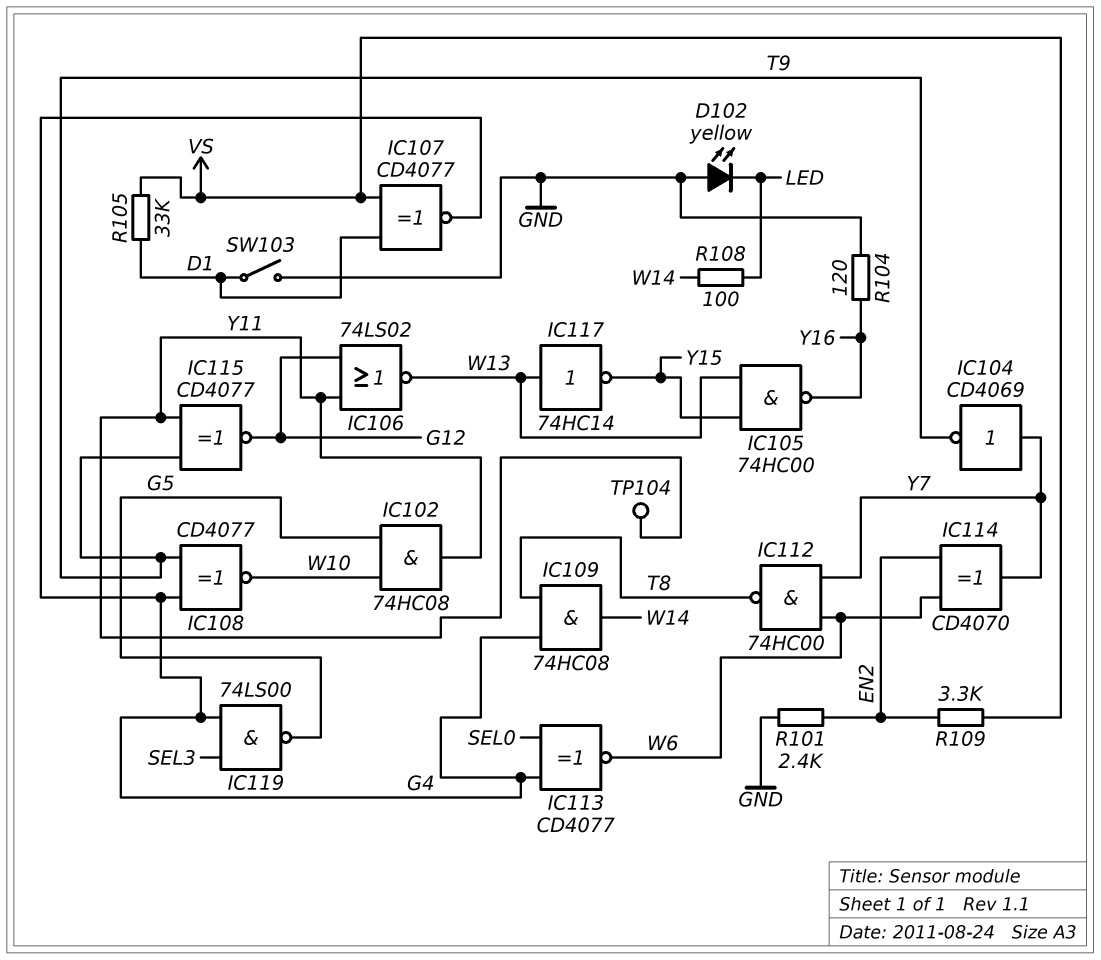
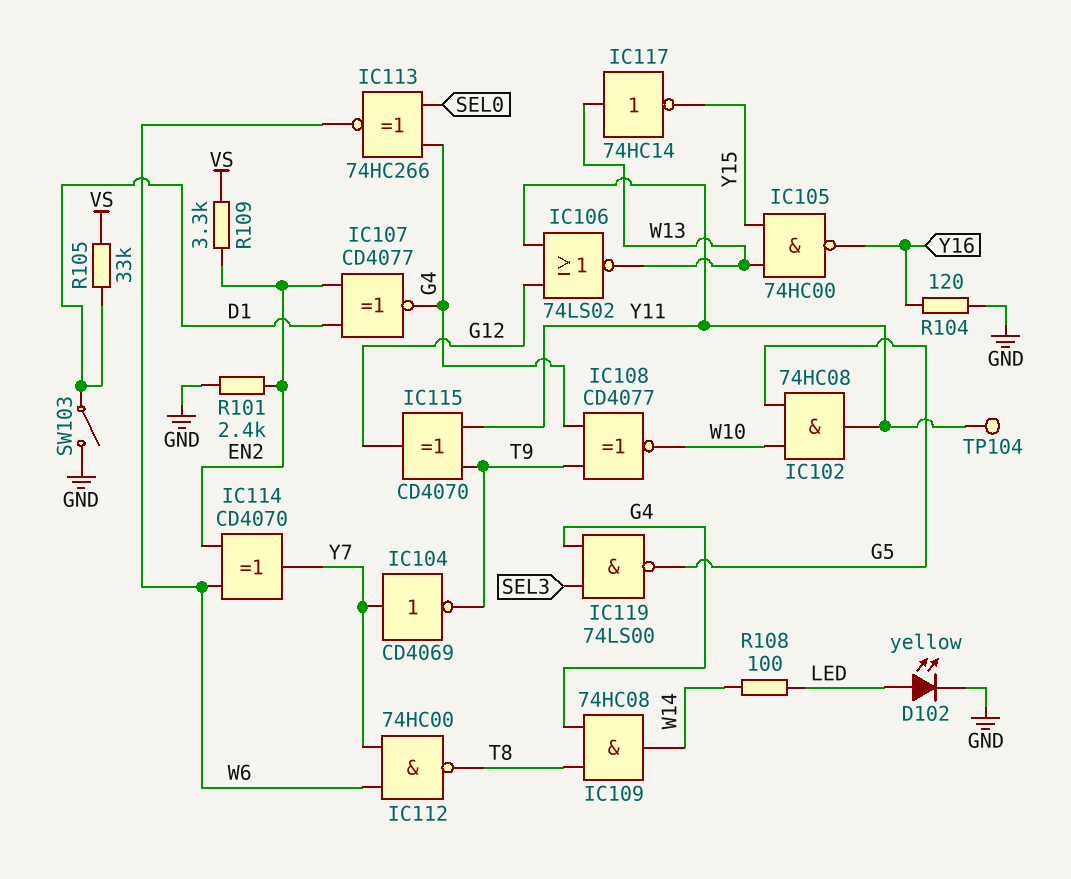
D102: LED yellow (A GND, K LED) -> LED yellow (A LED, K GND)
IC107: XNOR CD4077 (in D1, in VS, out G4) -> XNOR CD4077 (in D1, in EN2, out G4)
IC113: XNOR CD4077 (in G4, in SEL0, out W6) -> XNOR 74HC266 (in G4, in SEL0, out W6)
IC115: XNOR CD4077 (in T9, in Y11, out G12) -> XOR CD4070 (in T9, in Y11, out G12)

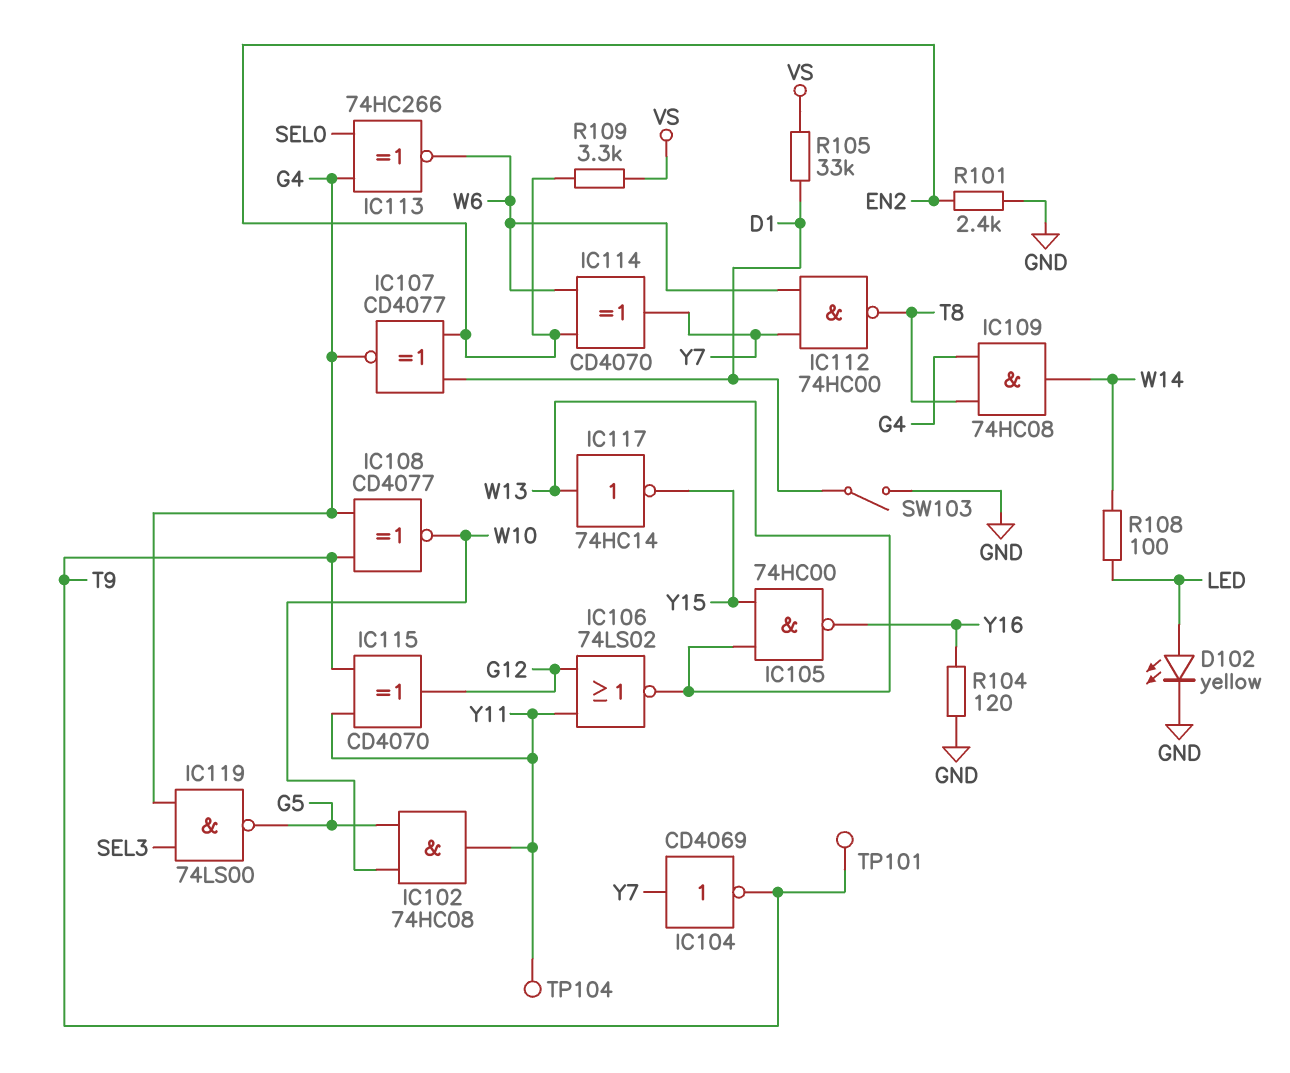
TP101: none -> test point (T9)

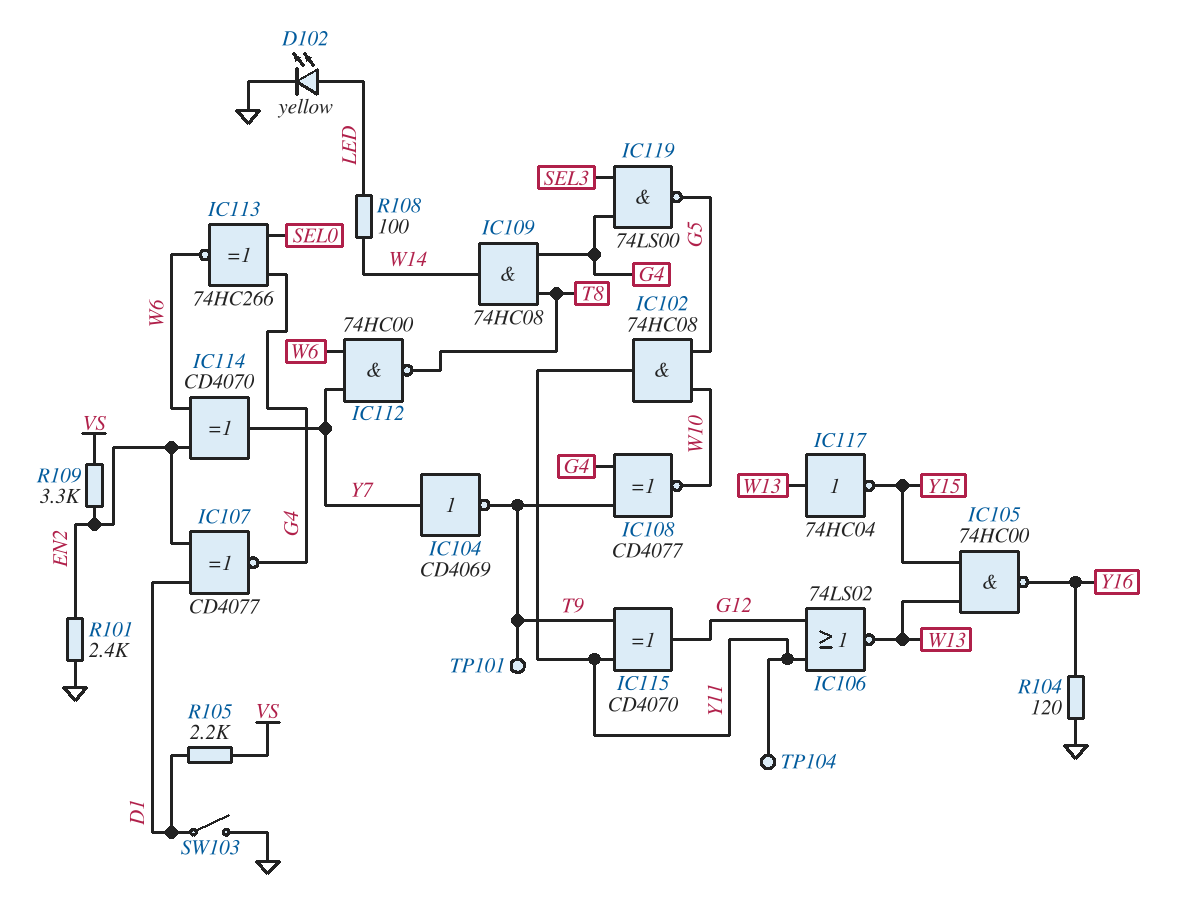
IC117: NOT 74HC14 (in W13, out Y15) -> NOT 74HC04 (in W13, out Y15)
R105: 33k (D1, VS) -> 2.2k (D1, VS)

